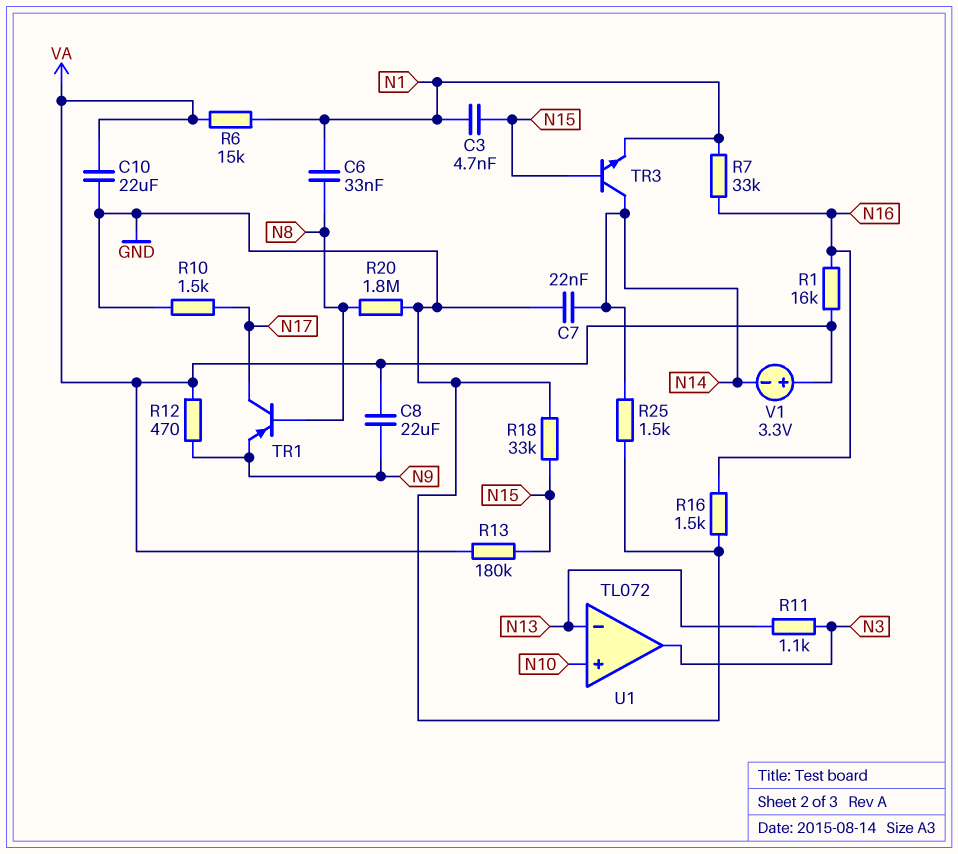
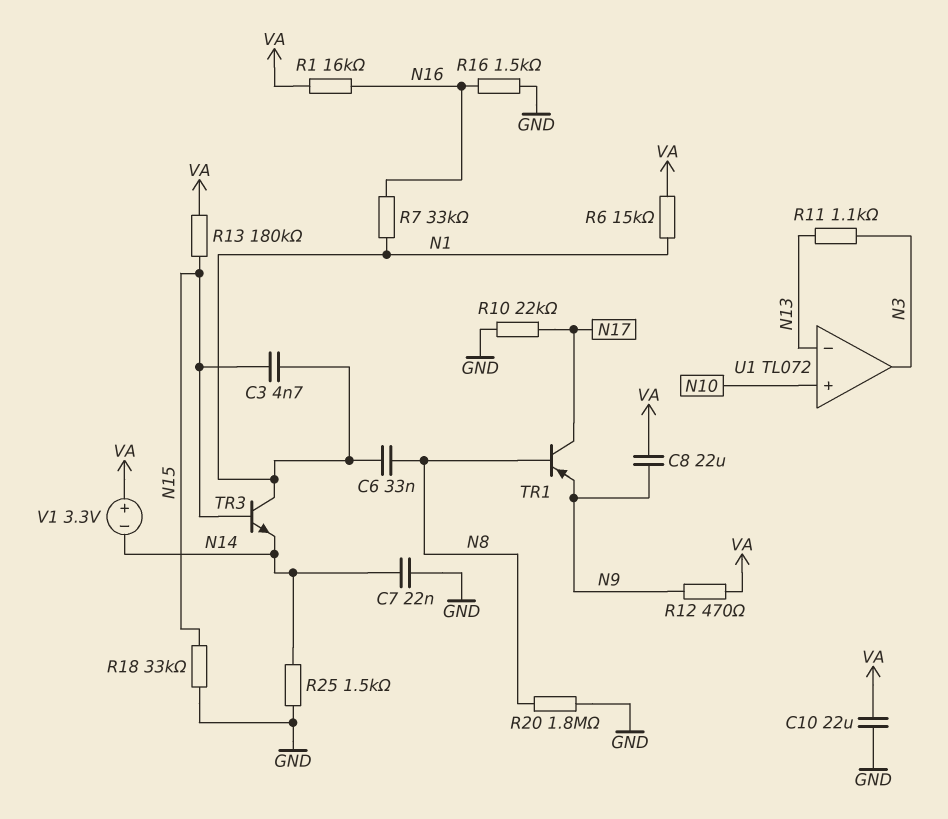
R10: 1.5k (GND, N17) -> 22k (GND, N17)
TR3: NPN (B N15, C N14, E N1) -> NPN (B N15, C N1, E N14)

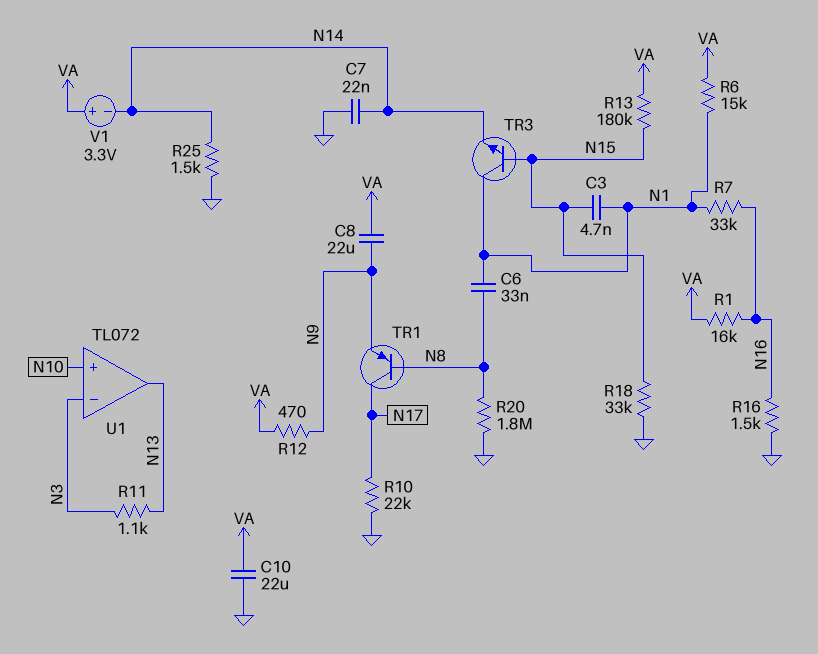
U1 pin in-: N13 -> N3
U1 pin out: N3 -> N13

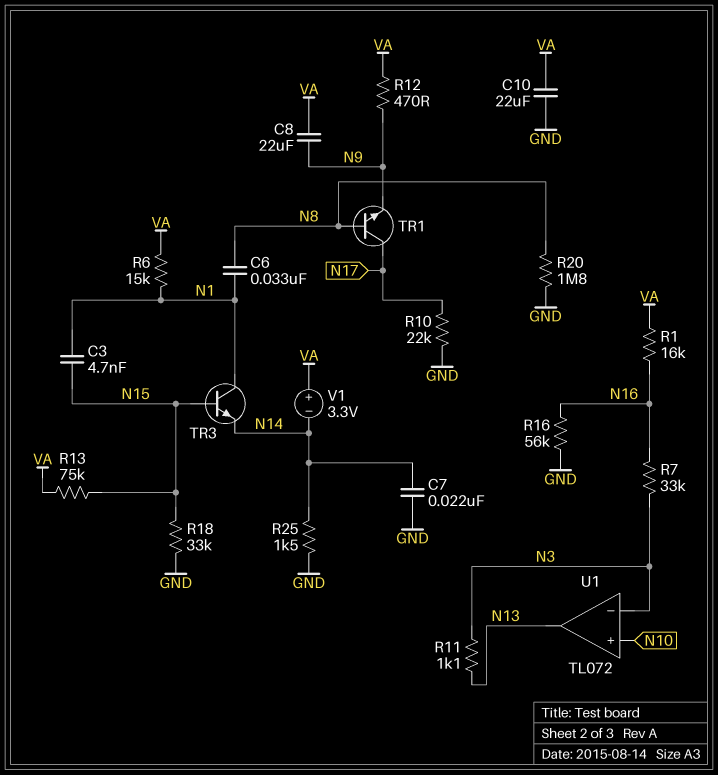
R7: 33k (N1, N16) -> 33k (N3, N16)
R13: 180k (N15, VA) -> 75k (N15, VA)
R16: 1.5k (GND, N16) -> 56k (GND, N16)
TR1: PNP (B N8, C N17, E N9) -> NPN (B N8, C N17, E N9)

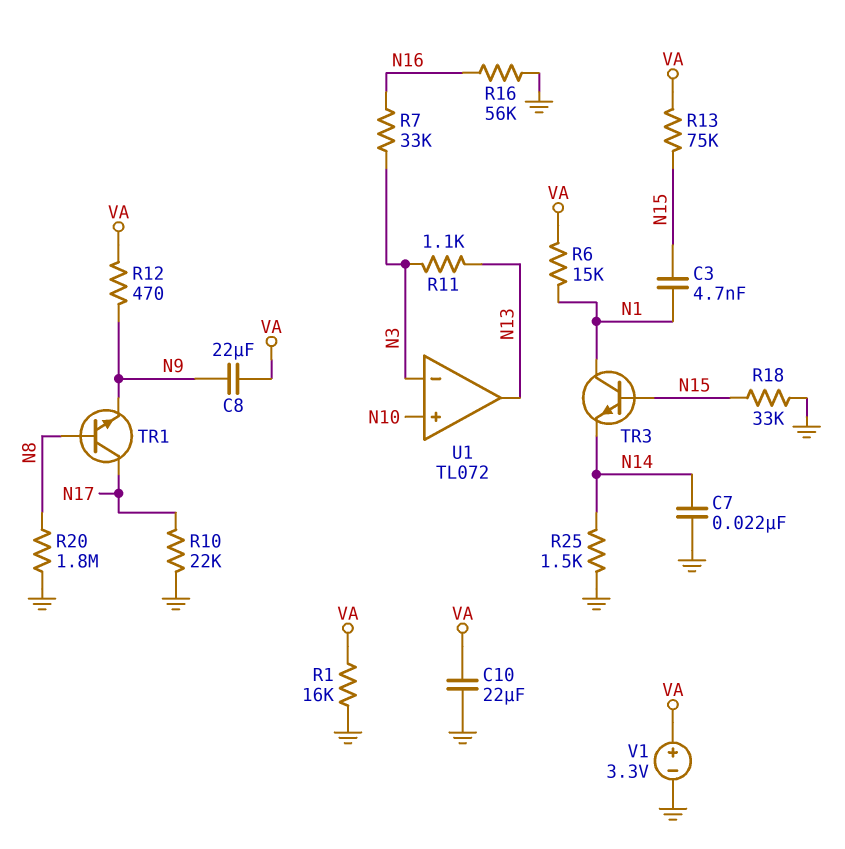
C6: 33nF (N1, N8) -> none
R1: 16k (N16, VA) -> 16k (GND, VA)
V1: 3.3V (plus VA, minus N14) -> 3.3V (plus VA, minus GND)

